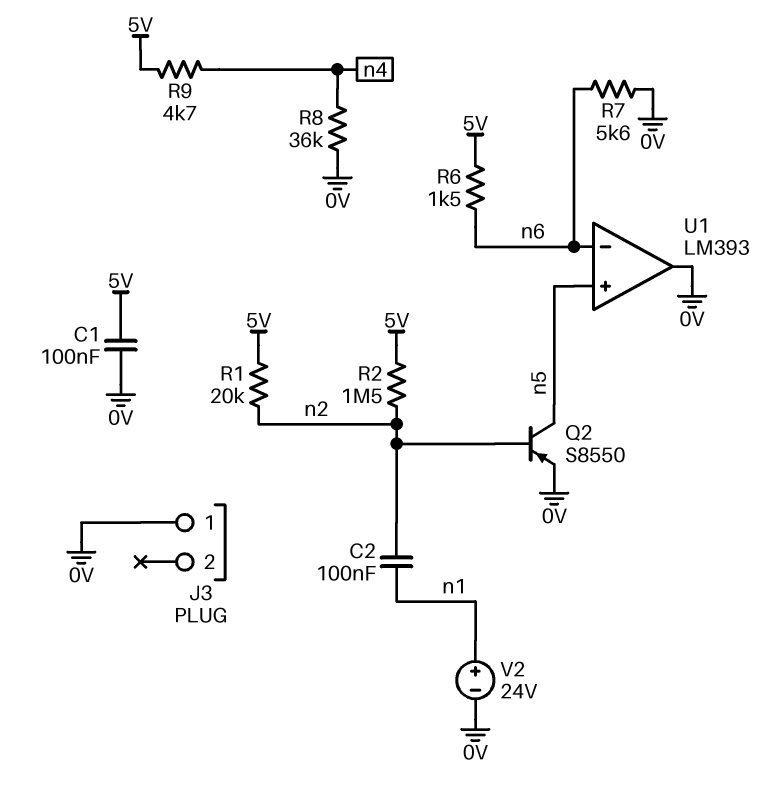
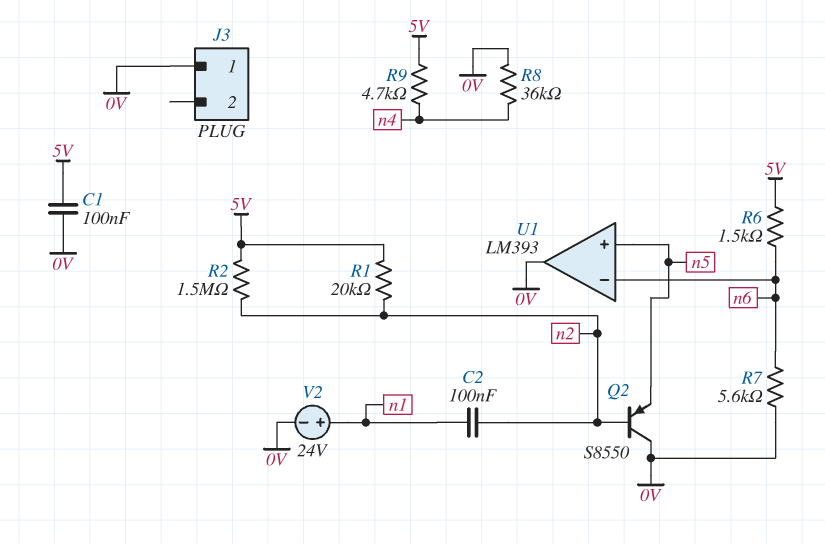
Q2: PNP S8550 (B n2, C n5, E 0V) -> PNP S8550 (B n2, C 0V, E n5)

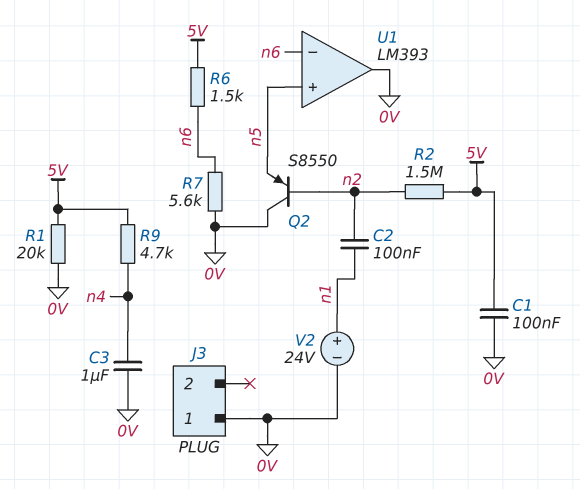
C3: none -> 1uF (0V, n4)
R1: 20k (5V, n2) -> 20k (0V, 5V)
R8: 36k (0V, n4) -> none

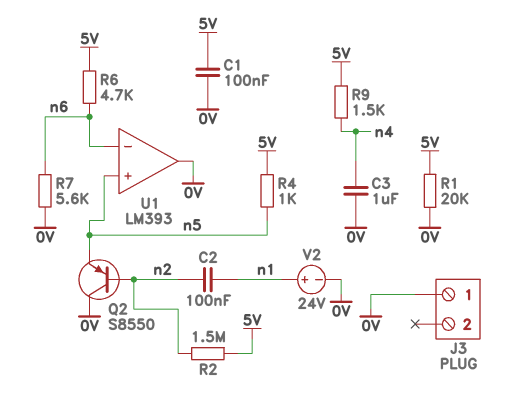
R4: none -> 1k (5V, n5)
R6: 1.5k (5V, n6) -> 4.7k (5V, n6)
R9: 4.7k (5V, n4) -> 1.5k (5V, n4)

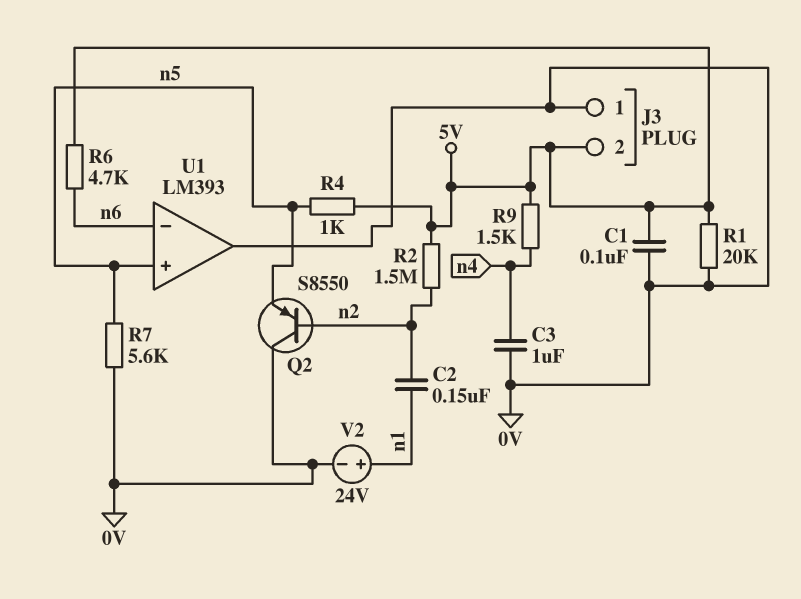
C2: 100nF (n1, n2) -> 150nF (n1, n2)
J3 pin 2: none -> 5V
R7: 5.6k (0V, n6) -> 5.6k (0V, n5)

